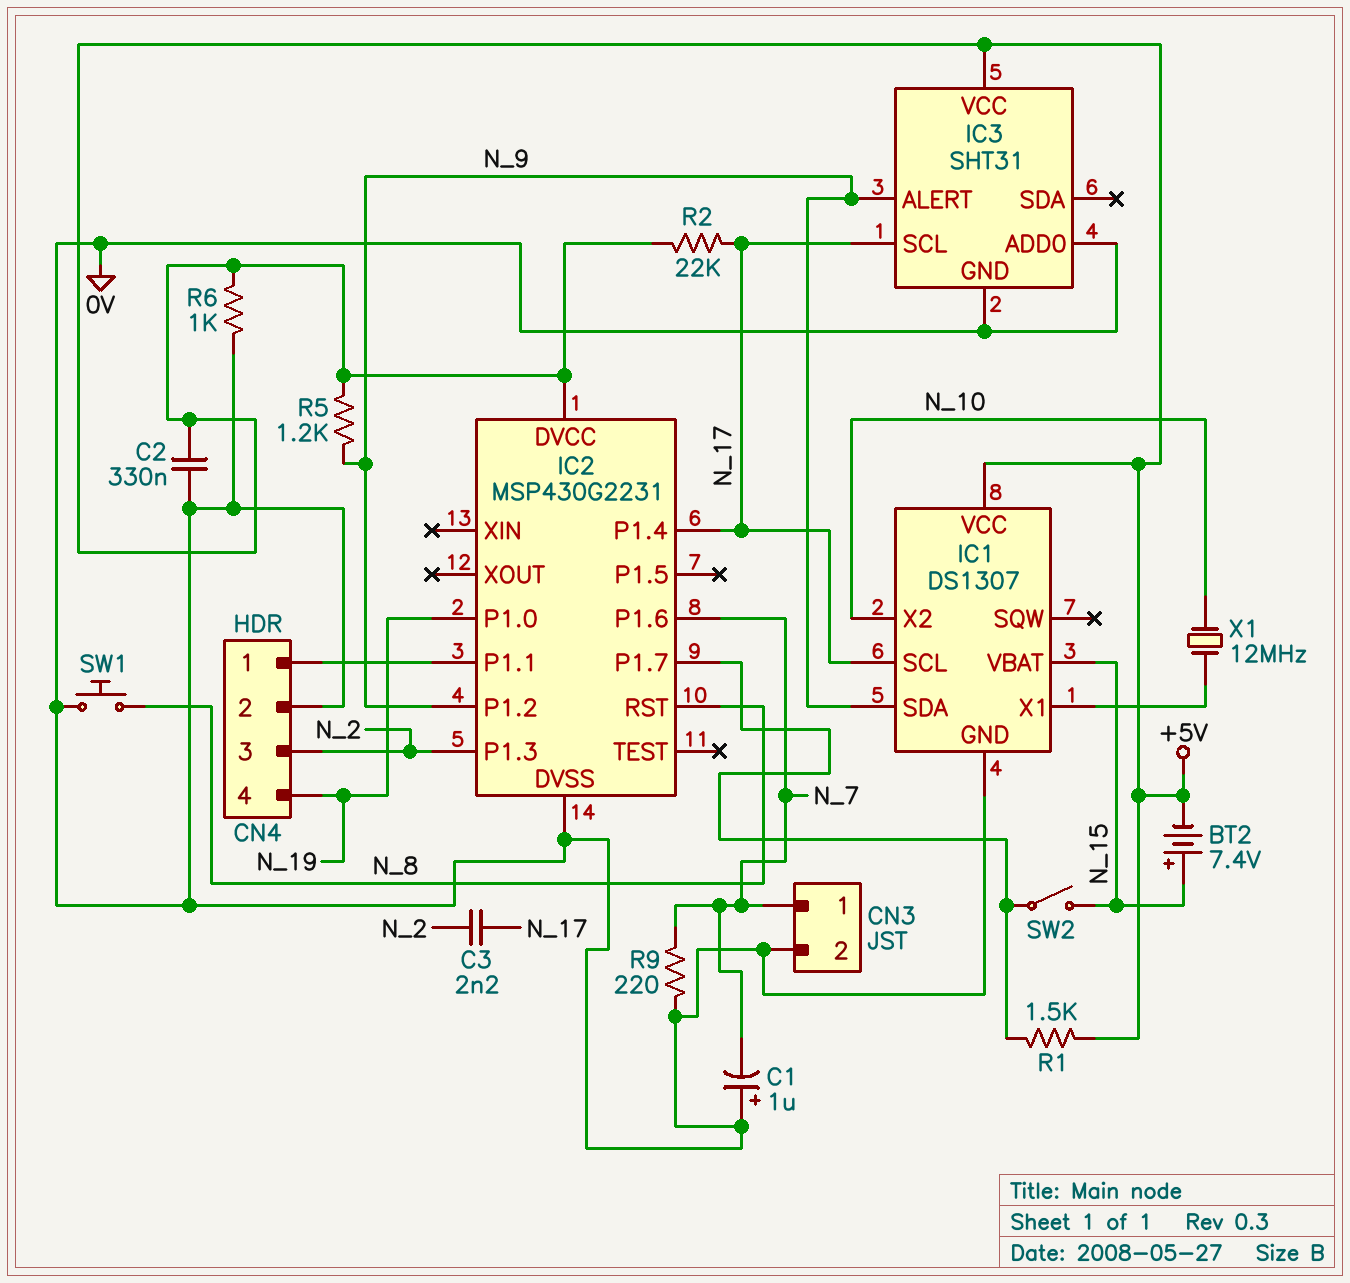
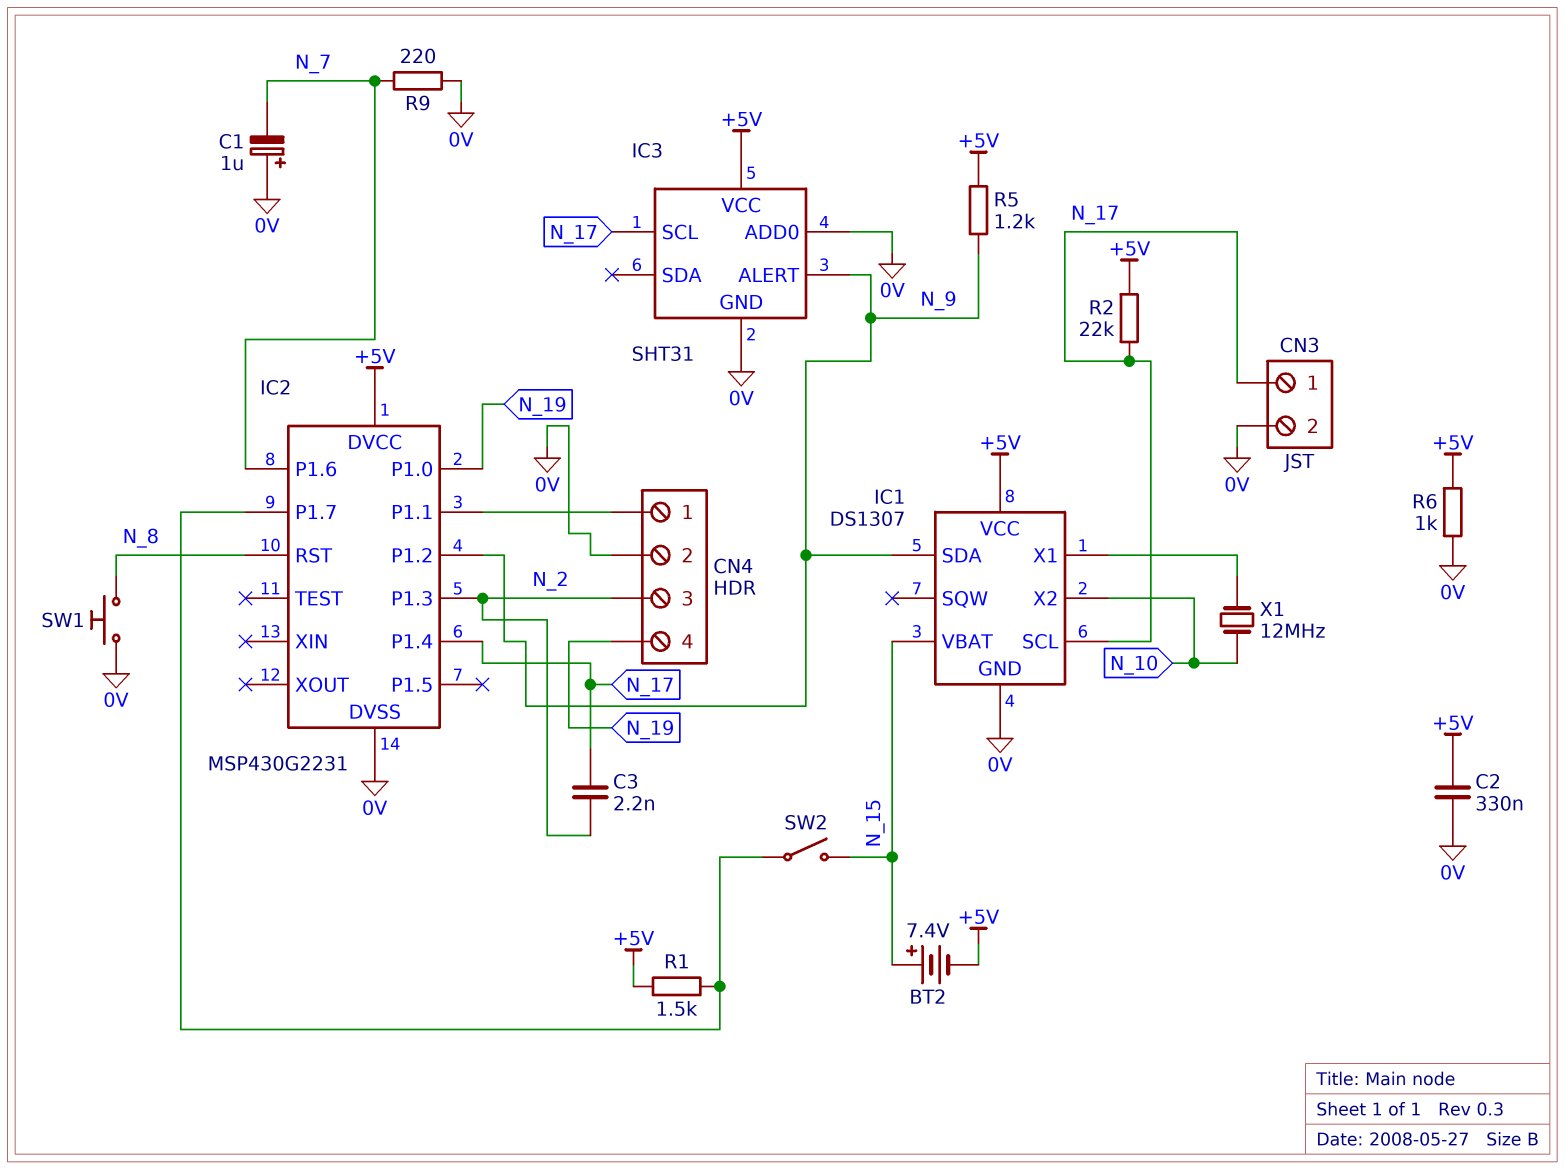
CN3 pin 1: N_7 -> N_17

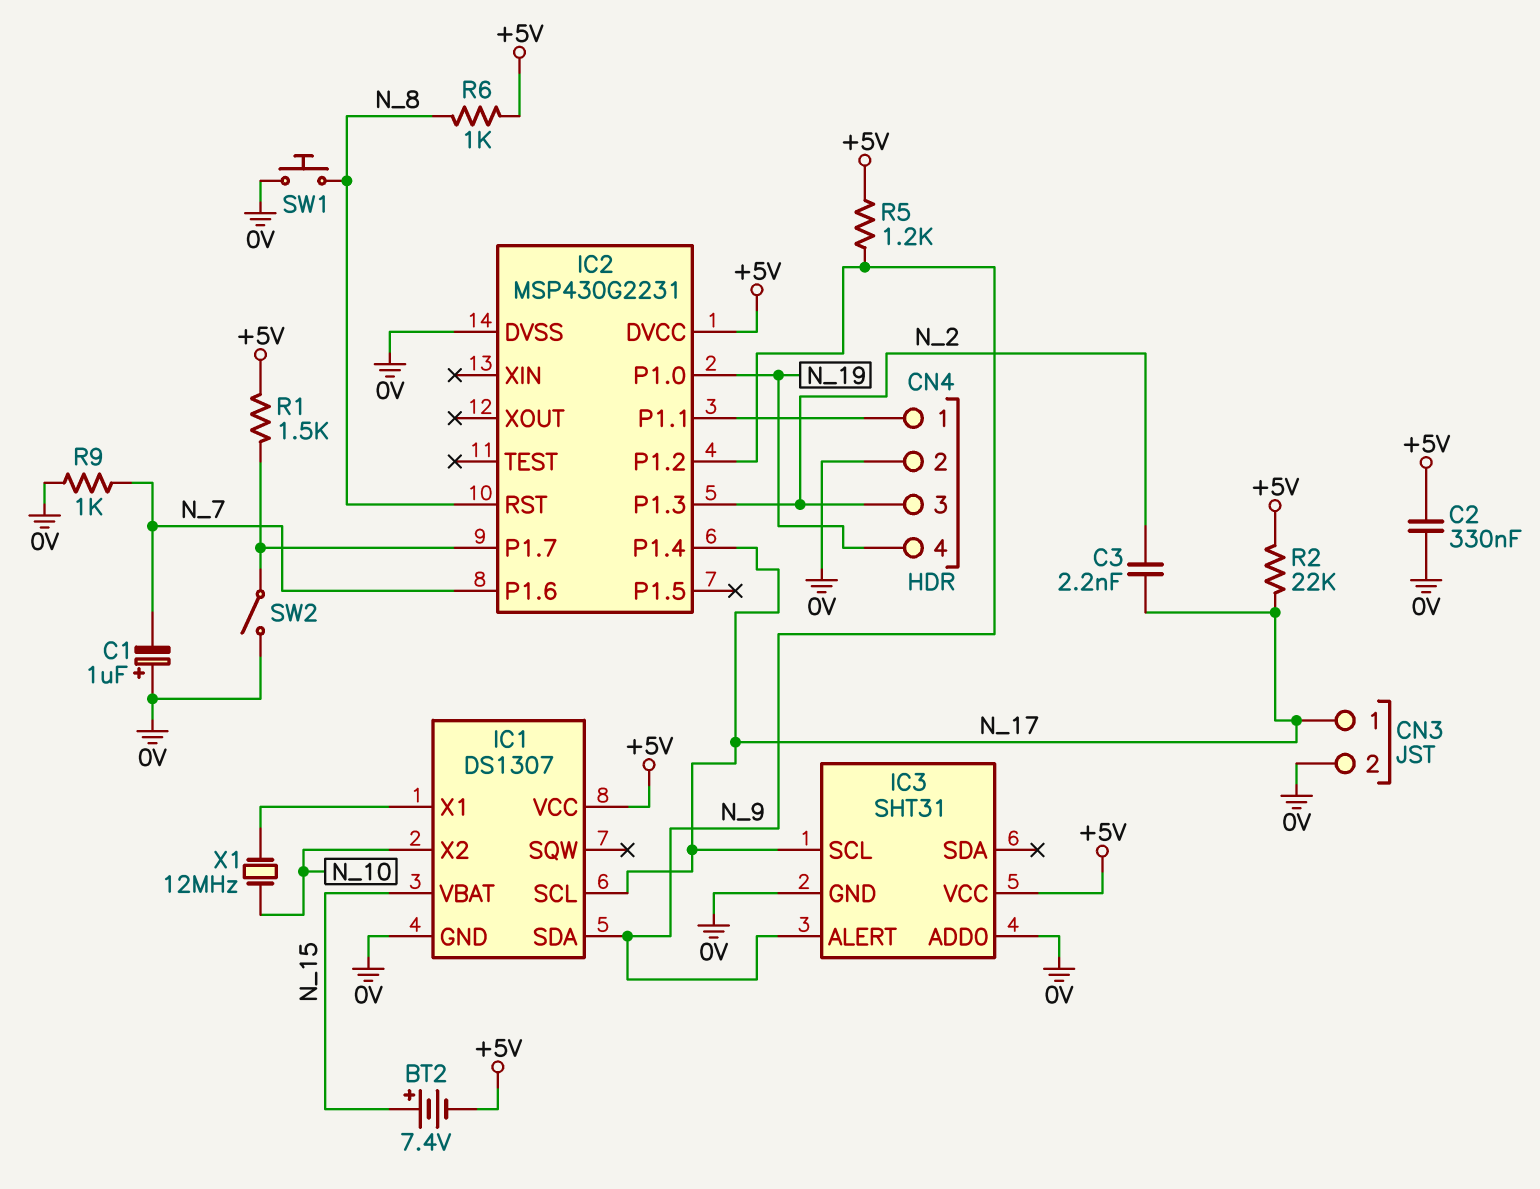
R6: 1k (+5V, 0V) -> 1k (+5V, N_8)
R9: 220 (0V, N_7) -> 1k (0V, N_7)
SW2: switch (IC2/P1.7, N_15) -> switch (0V, IC2/P1.7)

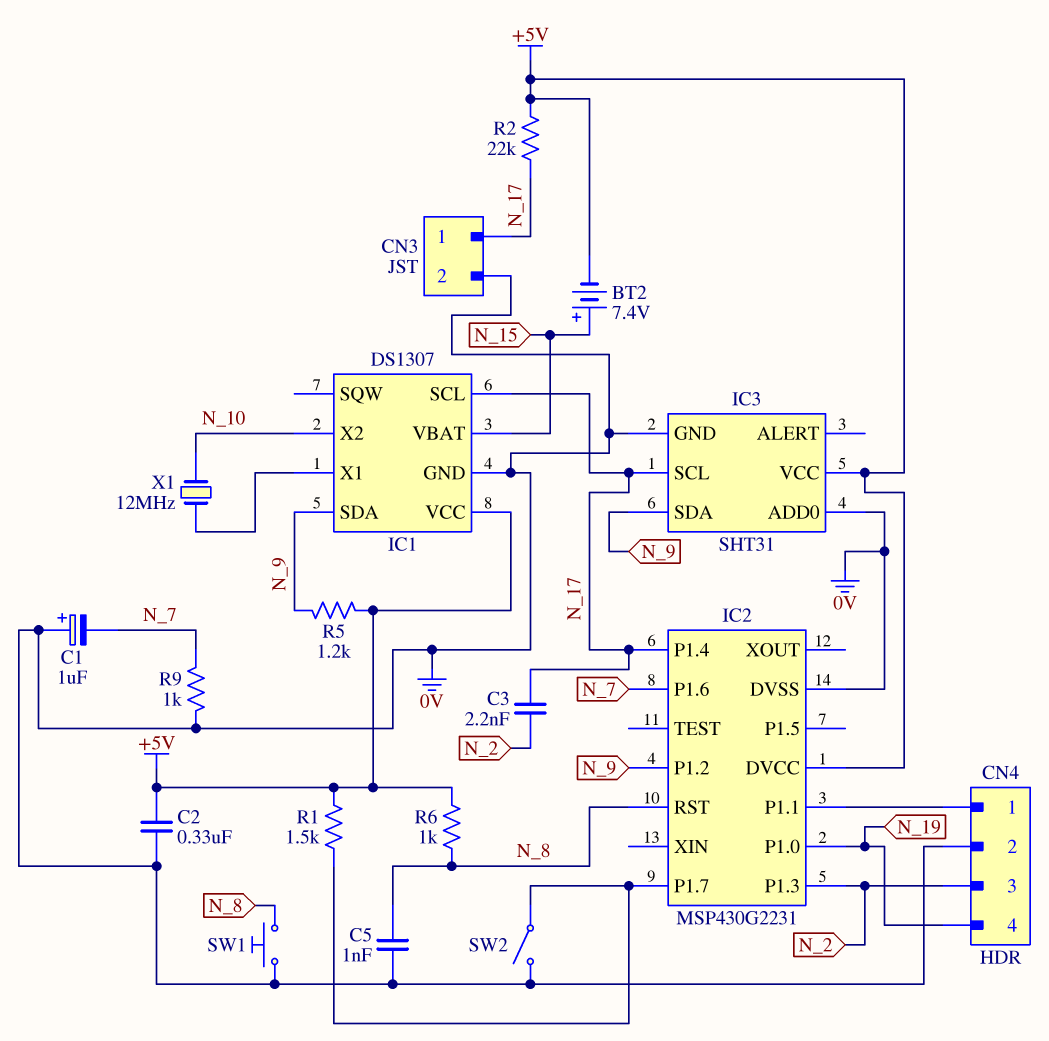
C5: none -> 1nF (0V, N_8)
IC3 pin ALERT: N_9 -> none
IC3 pin SDA: none -> N_9

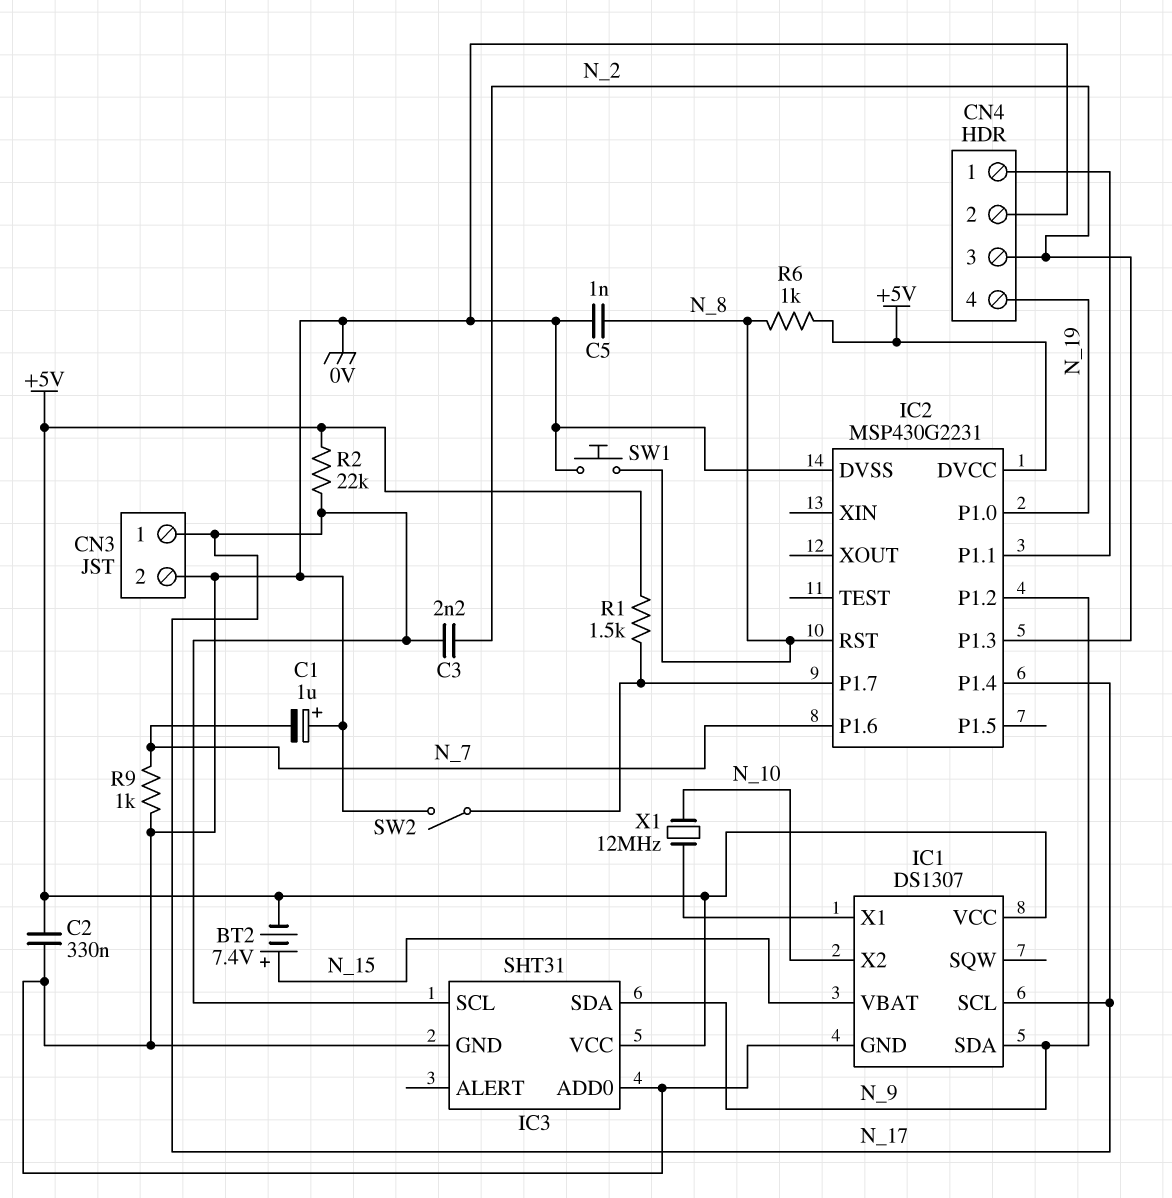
R5: 1.2k (+5V, N_9) -> none

